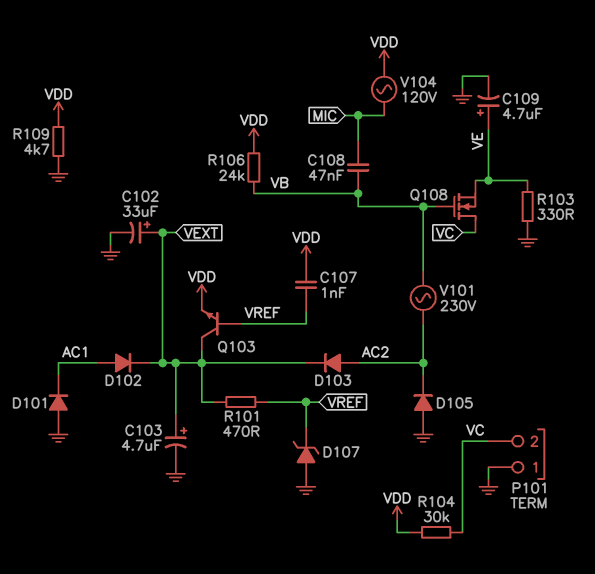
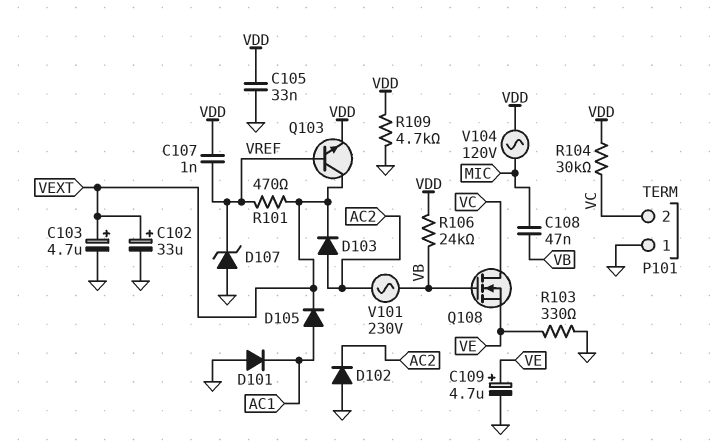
C105: none -> 33nF (GND, VDD)
D102: diode (A AC1, K VEXT) -> diode (A GND, K AC2)
D105: diode (A GND, K AC2) -> diode (A AC1, K VEXT)

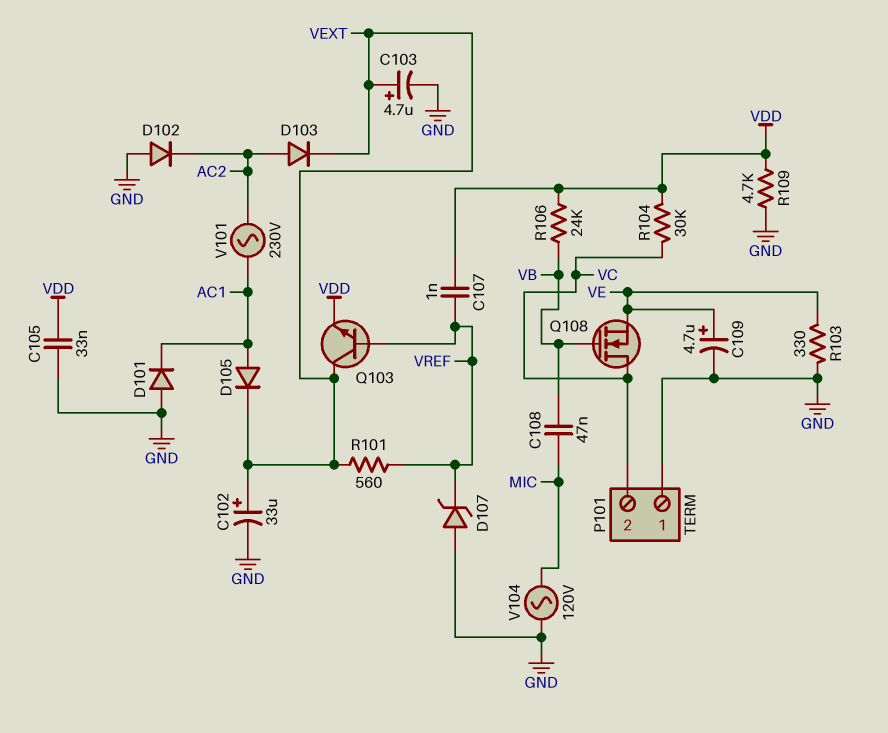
R101: 470 (VEXT, VREF) -> 560 (VEXT, VREF)
V101: AC 230V (AC2, VB) -> AC 230V (AC1, AC2)
V104: AC 120V (MIC, VDD) -> AC 120V (GND, MIC)

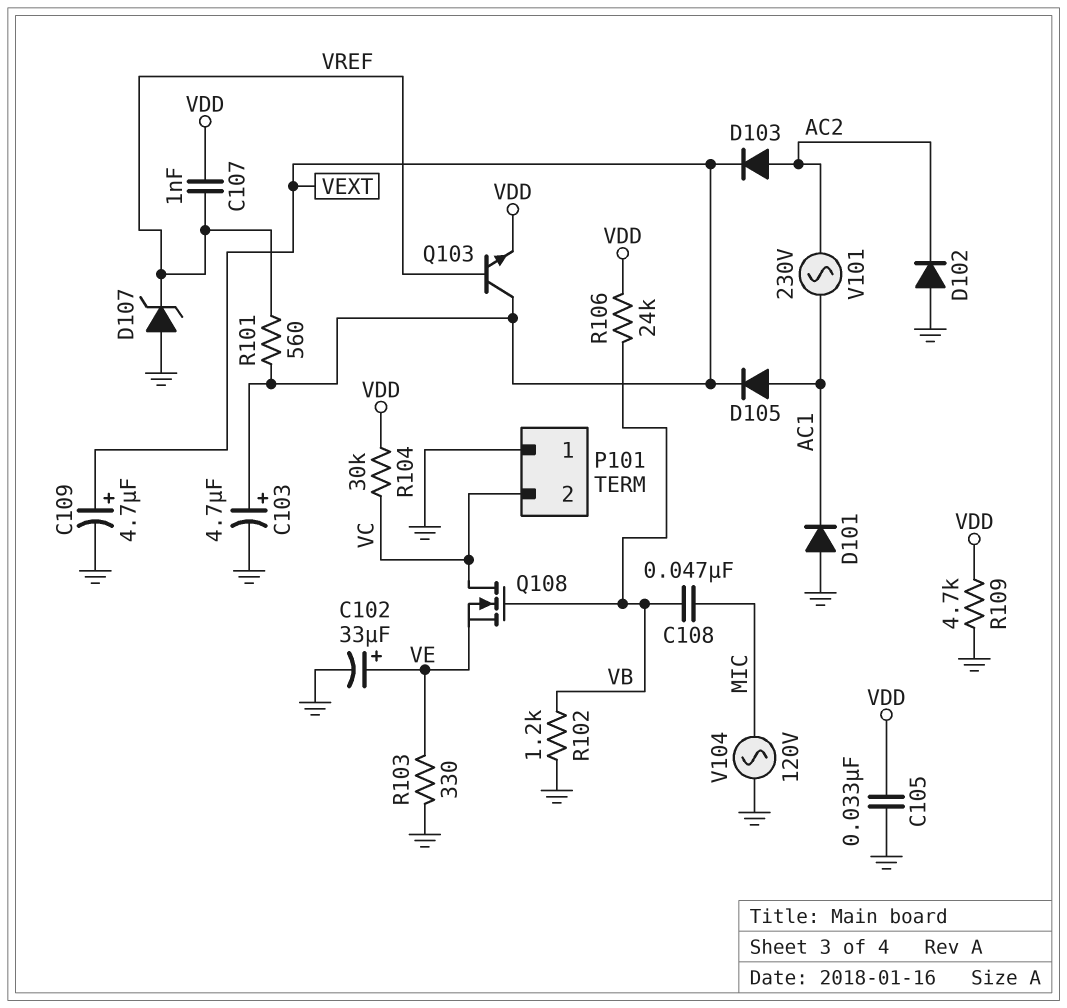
C102: 33uF (plus VEXT, minus GND) -> 33uF (plus VE, minus GND)
C109: 4.7uF (plus VE, minus GND) -> 4.7uF (plus VEXT, minus GND)
R102: none -> 1.2k (GND, VB)

